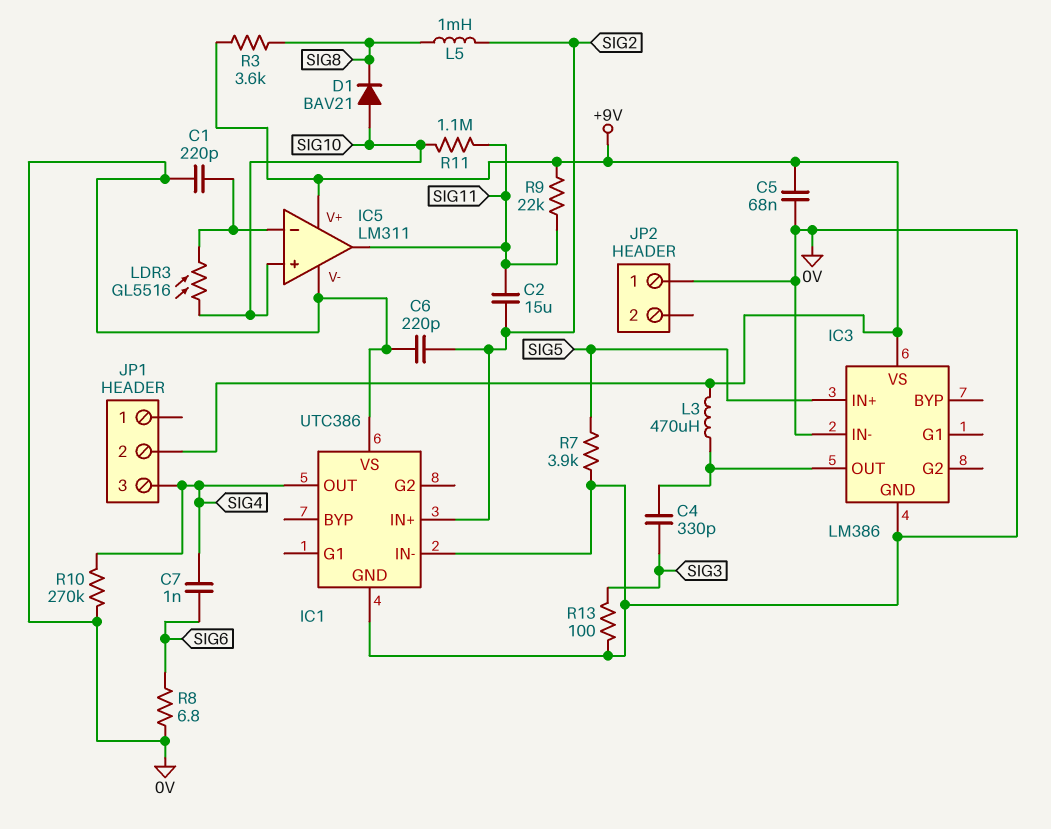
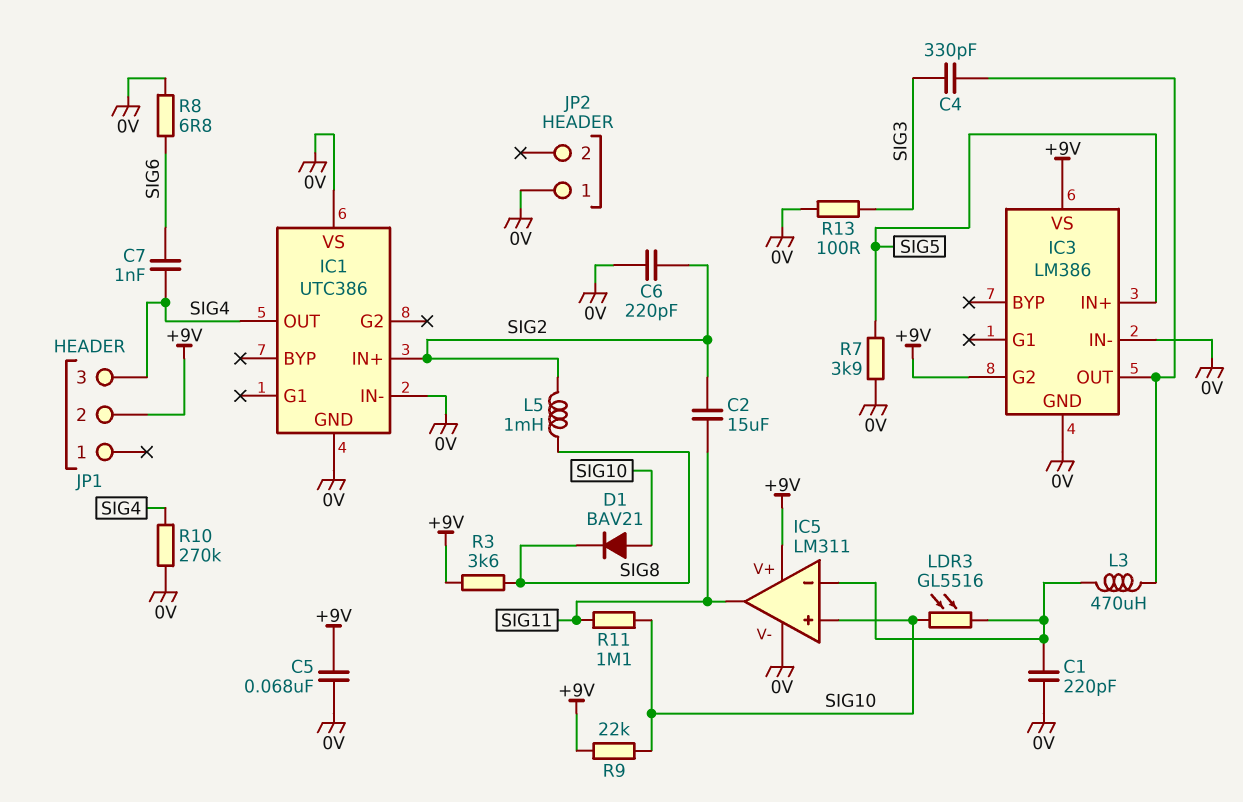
IC3 pin G2: none -> +9V
L3: 470uH (+9V, IC3/OUT) -> 470uH (IC3/OUT, IC5/in-)
R9: 22k (+9V, SIG11) -> 22k (+9V, SIG10)

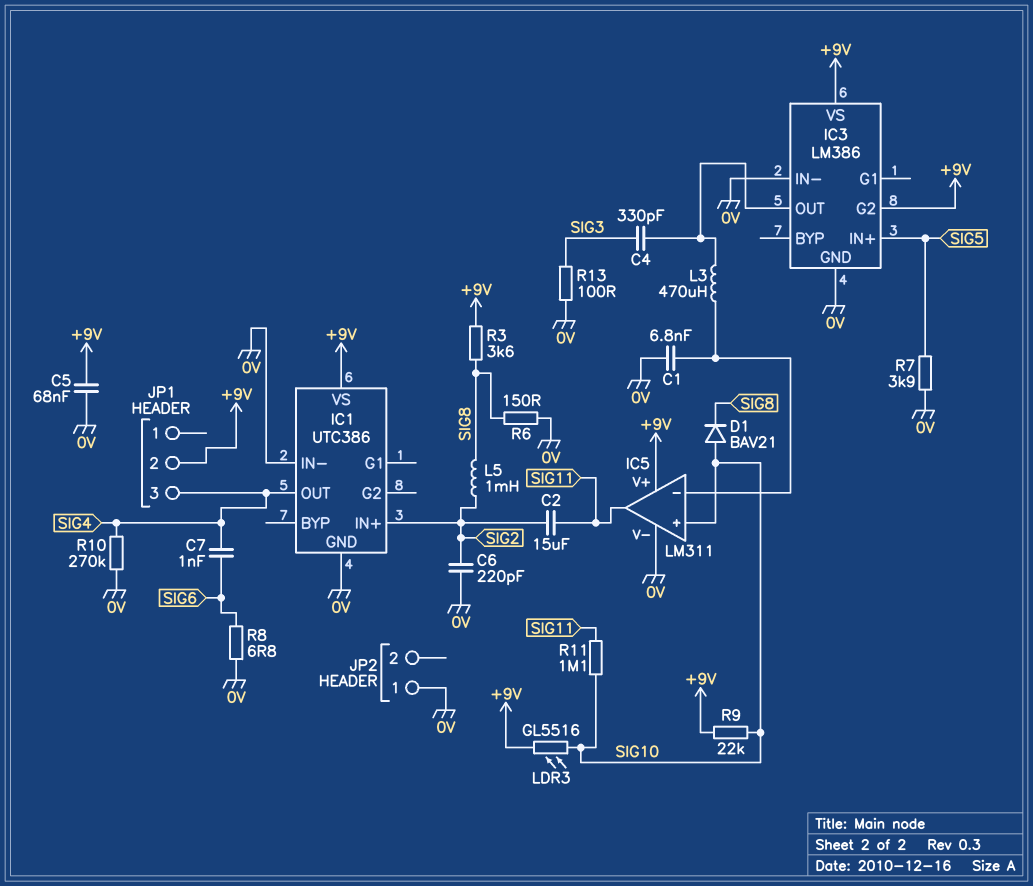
C1: 220pF (0V, IC5/in-) -> 6.8nF (0V, IC5/in-)
IC1 pin VS: 0V -> +9V
LDR3: GL5516 (IC5/in-, SIG10) -> GL5516 (+9V, SIG10)
R6: none -> 150 (0V, SIG8)

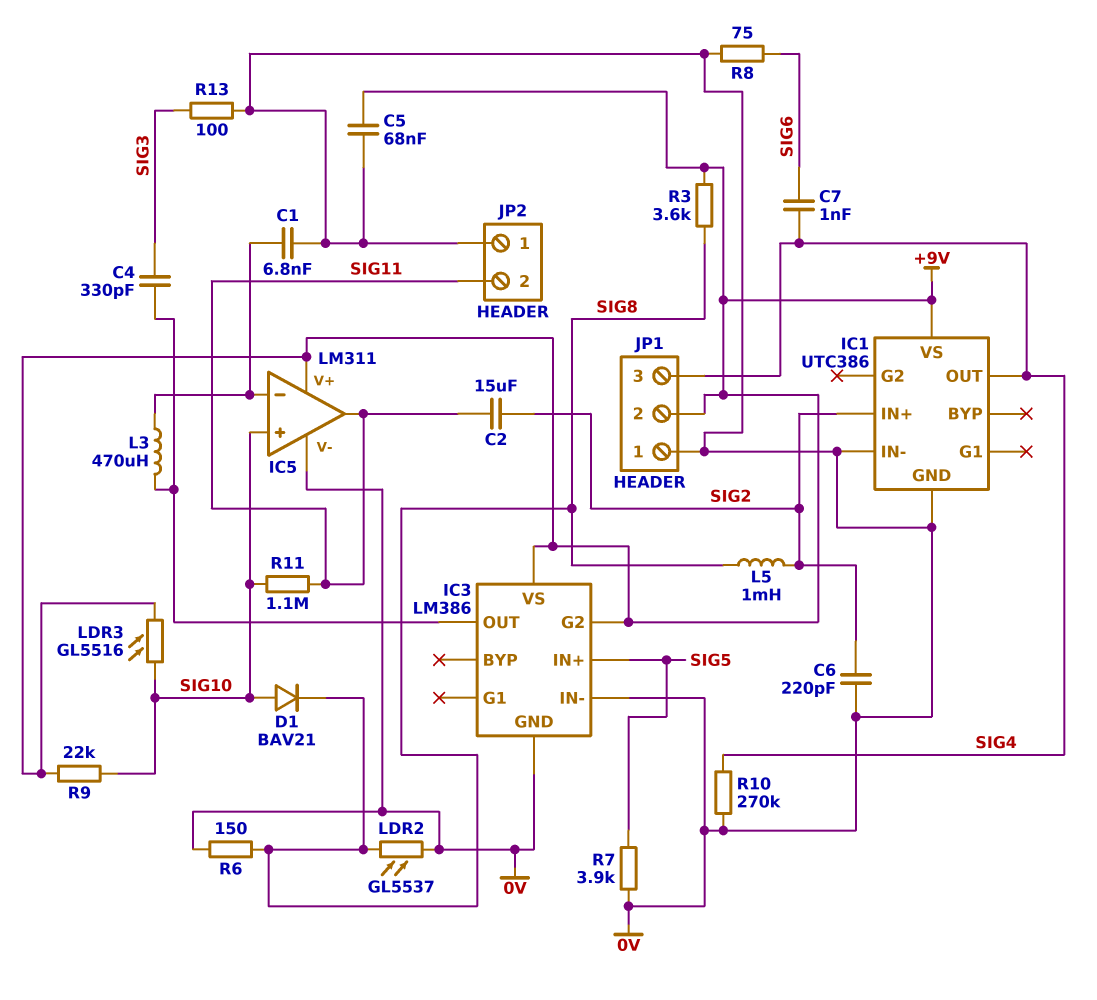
JP1 pin 1: none -> 0V
JP2 pin 2: none -> SIG11
LDR2: none -> GL5537 (0V, SIG8)
R8: 6.8 (0V, SIG6) -> 75 (0V, SIG6)

